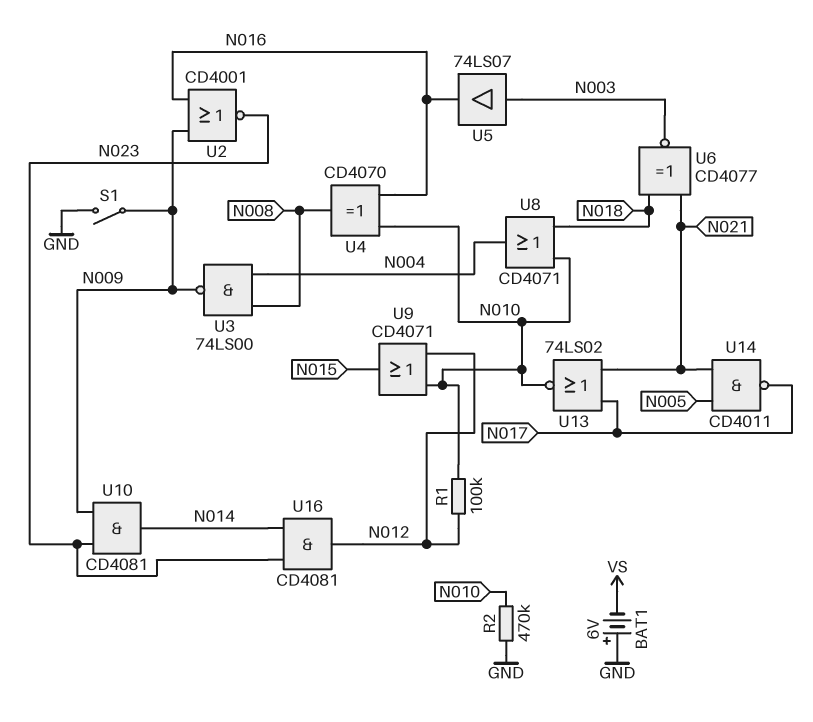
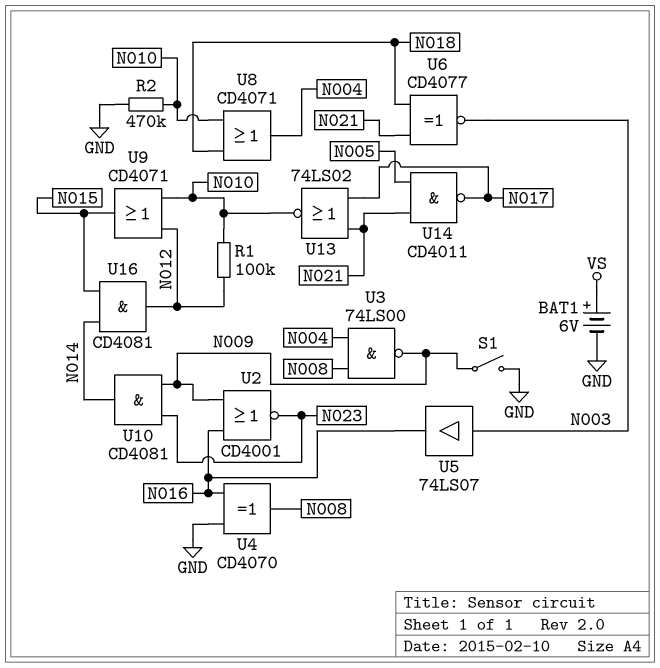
BAT1: 6V (plus GND, minus VS) -> 6V (plus VS, minus GND)
U4: XOR CD4070 (in N010, in N016, out N008) -> XOR CD4070 (in GND, in N016, out N008)
U16: AND CD4081 (in N014, in N023, out N012) -> AND CD4081 (in N014, in N015, out N012)

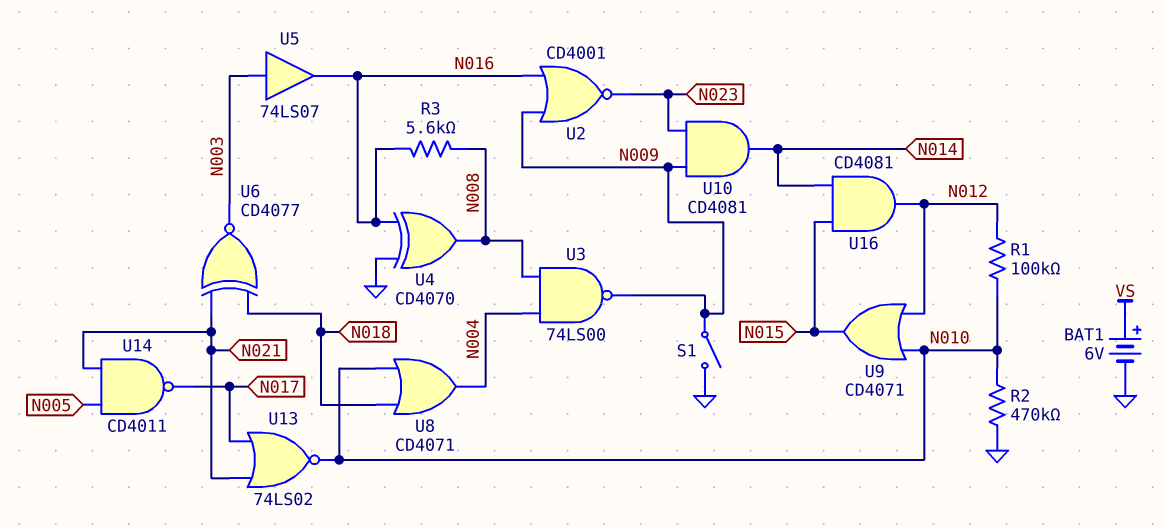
R3: none -> 5.6k (N008, N016)

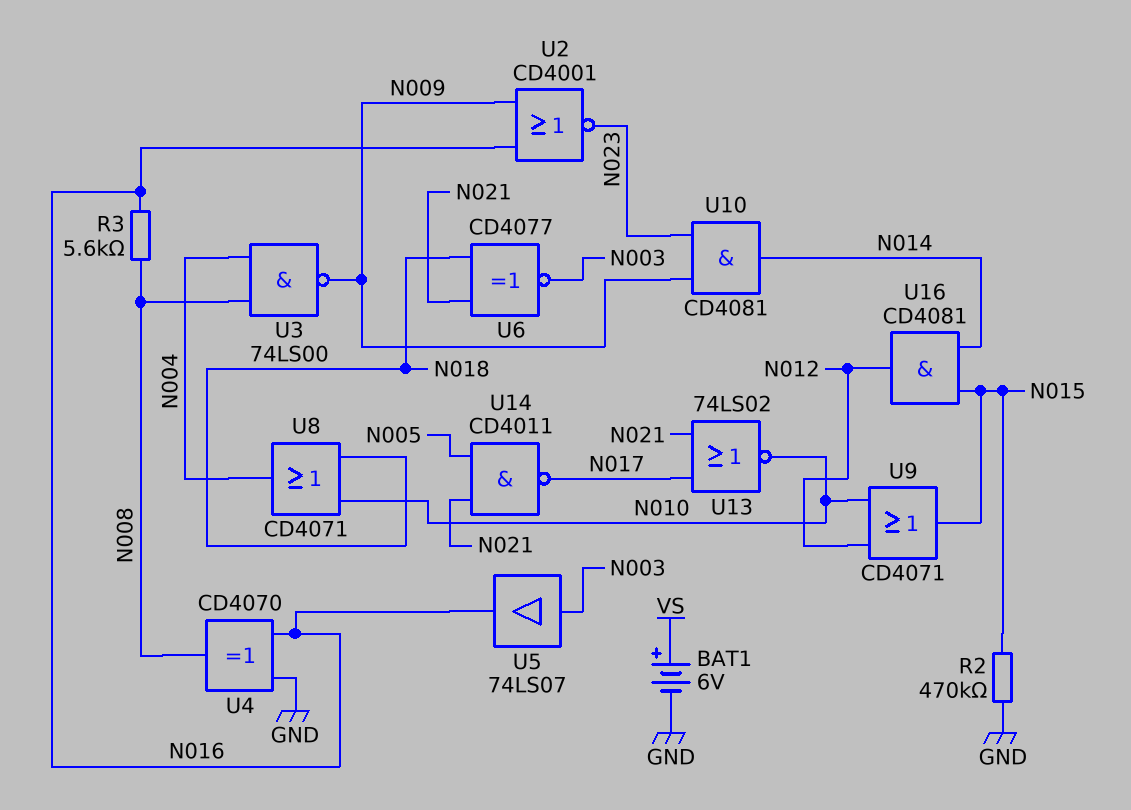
R1: 100k (N010, N012) -> none
R2: 470k (GND, N010) -> 470k (GND, N015)
S1: switch (GND, N009) -> none

